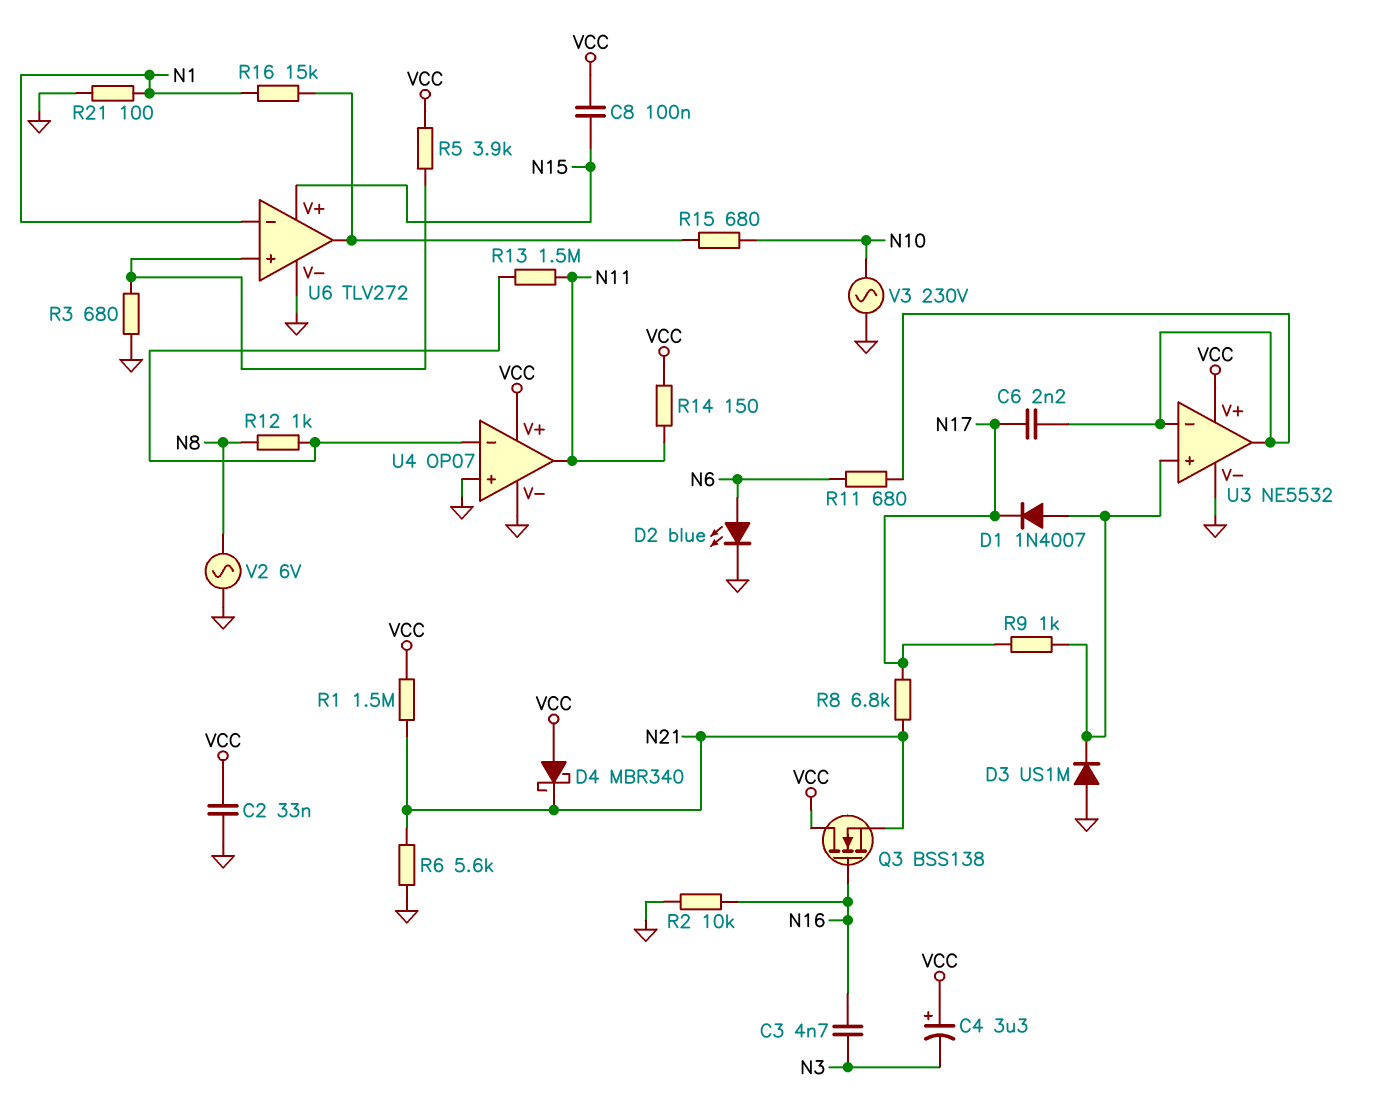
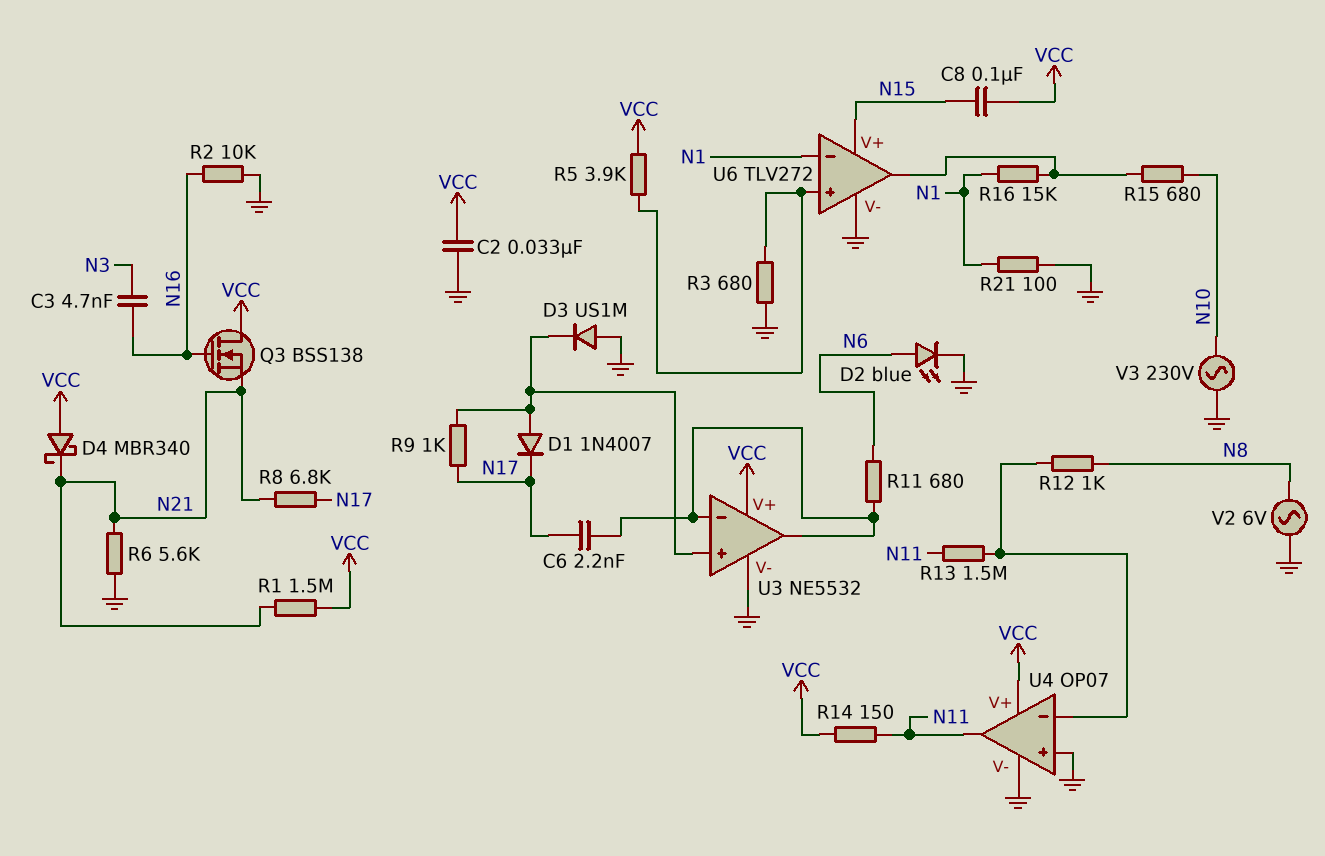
C4: 3.3uF (plus VCC, minus N3) -> none

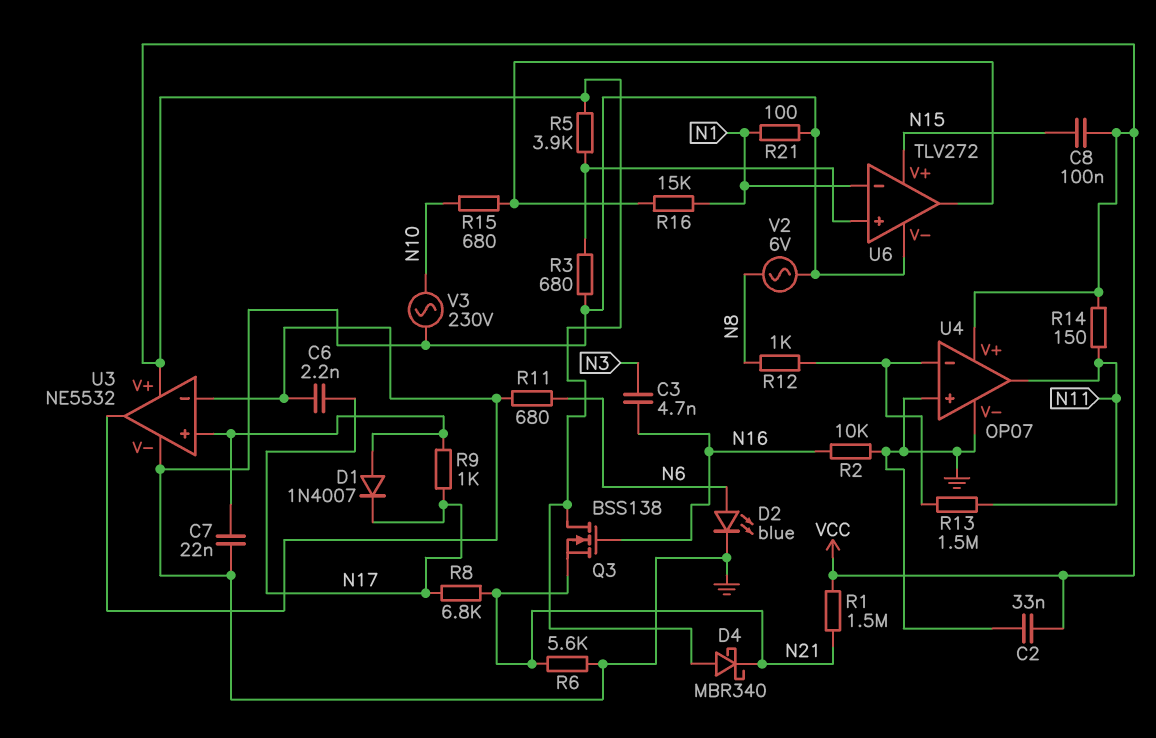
C7: none -> 22nF (GND, U3/in+)
D3: diode US1M (A GND, K U3/in+) -> none

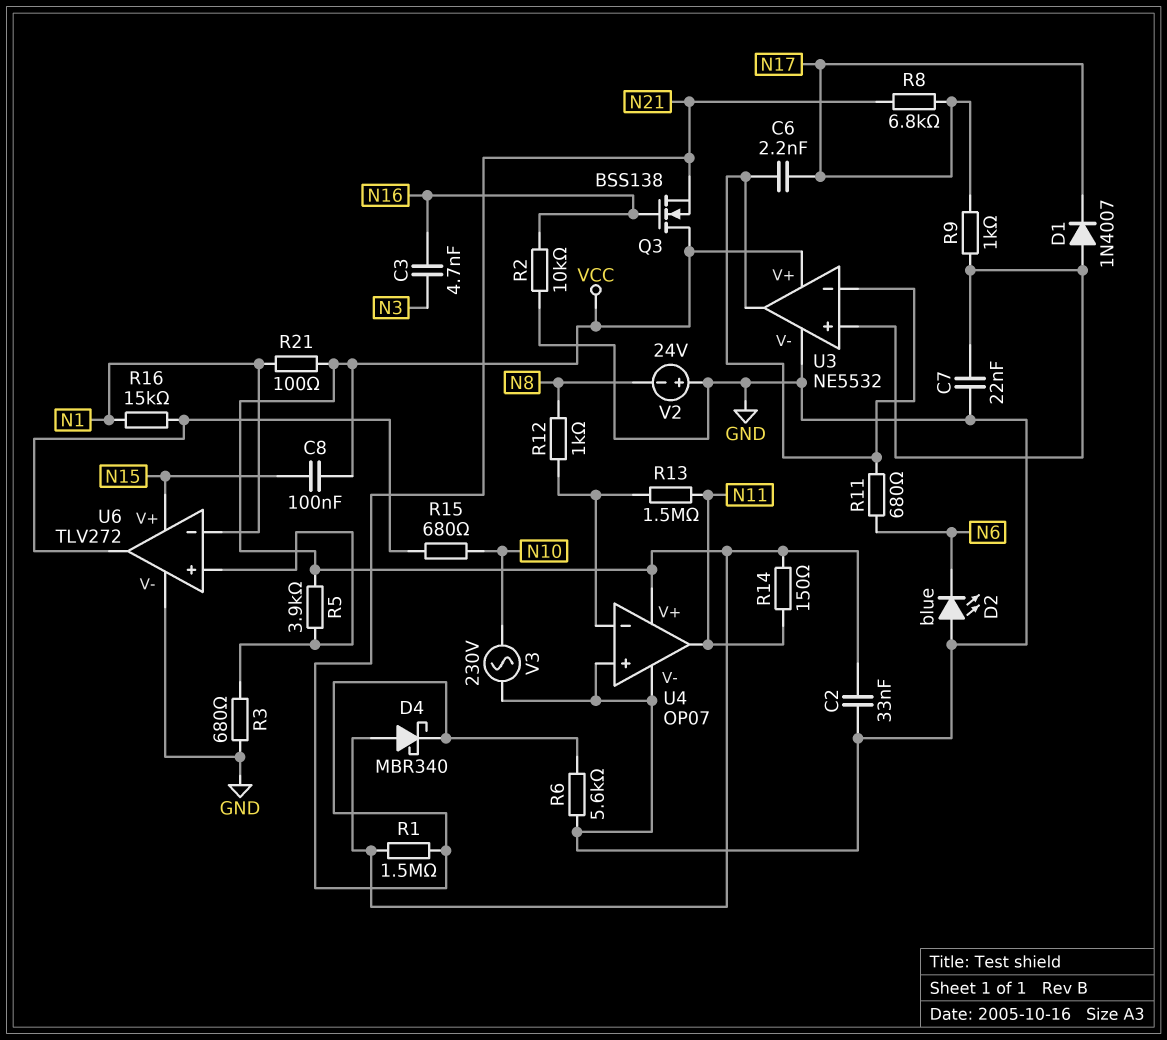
D2: LED blue (A N6, K GND) -> LED blue (A GND, K N6)
R21: 100 (GND, N1) -> 100 (N1, VCC)
V2: AC 6V (GND, N8) -> 24V (plus GND, minus N8)

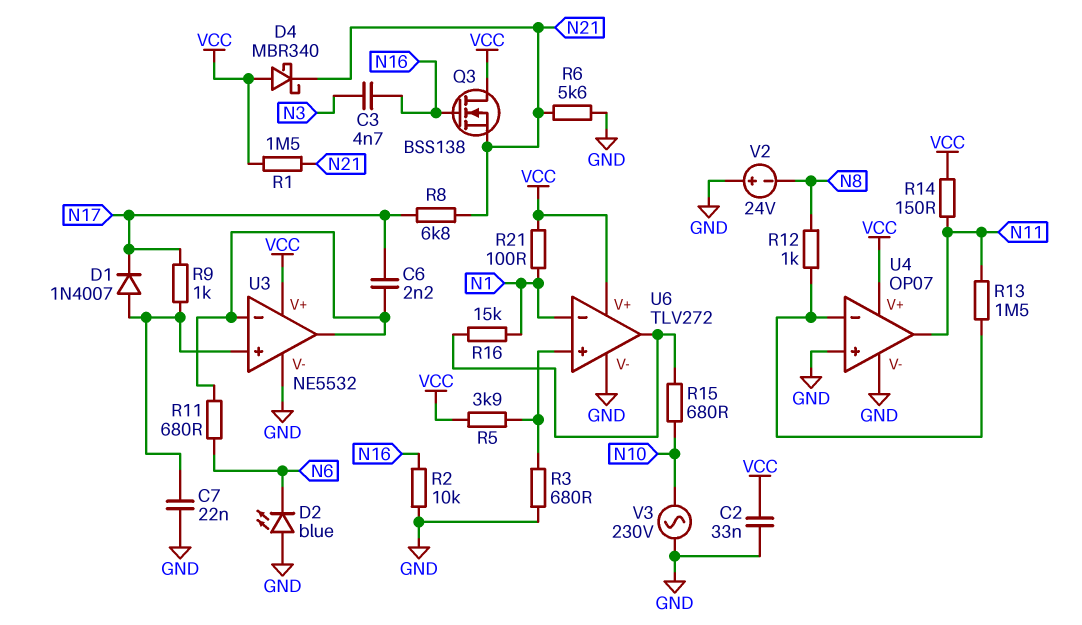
C8: 100nF (N15, VCC) -> none
U6 pin V+: N15 -> VCC

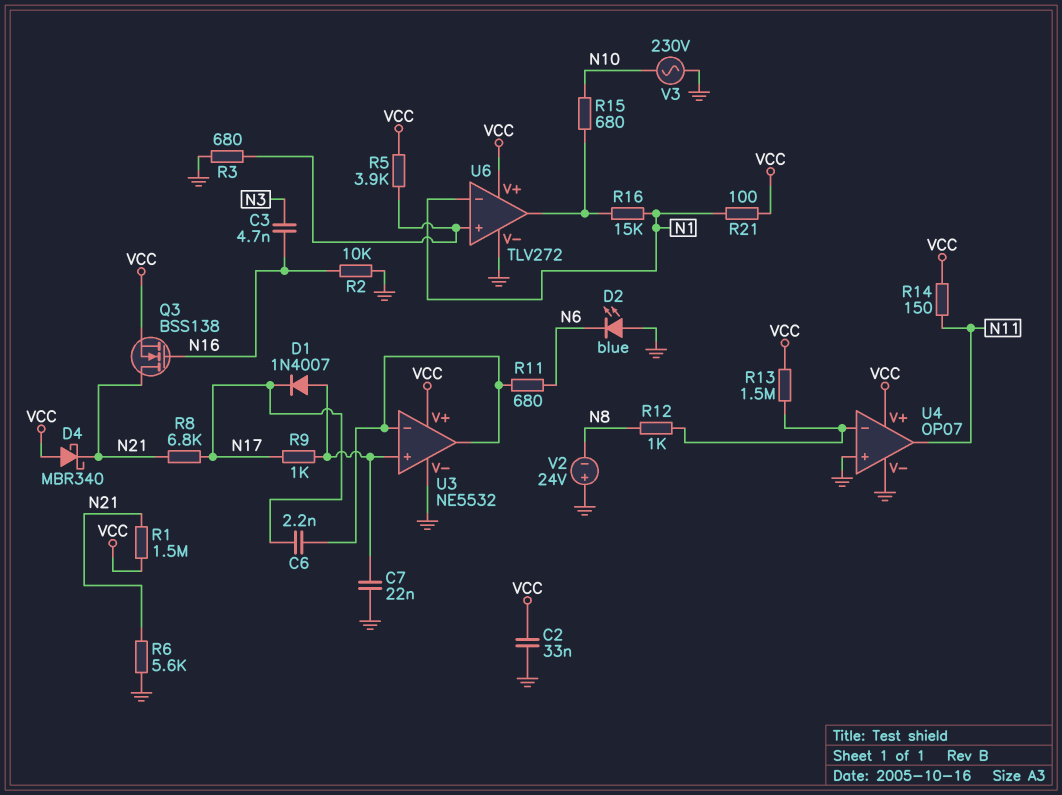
Q3: NMOS BSS138 (G N16, D VCC, S N21) -> NMOS BSS138 (G N16, D N21, S VCC)
R13: 1.5M (N11, U4/in-) -> 1.5M (U4/in-, VCC)

